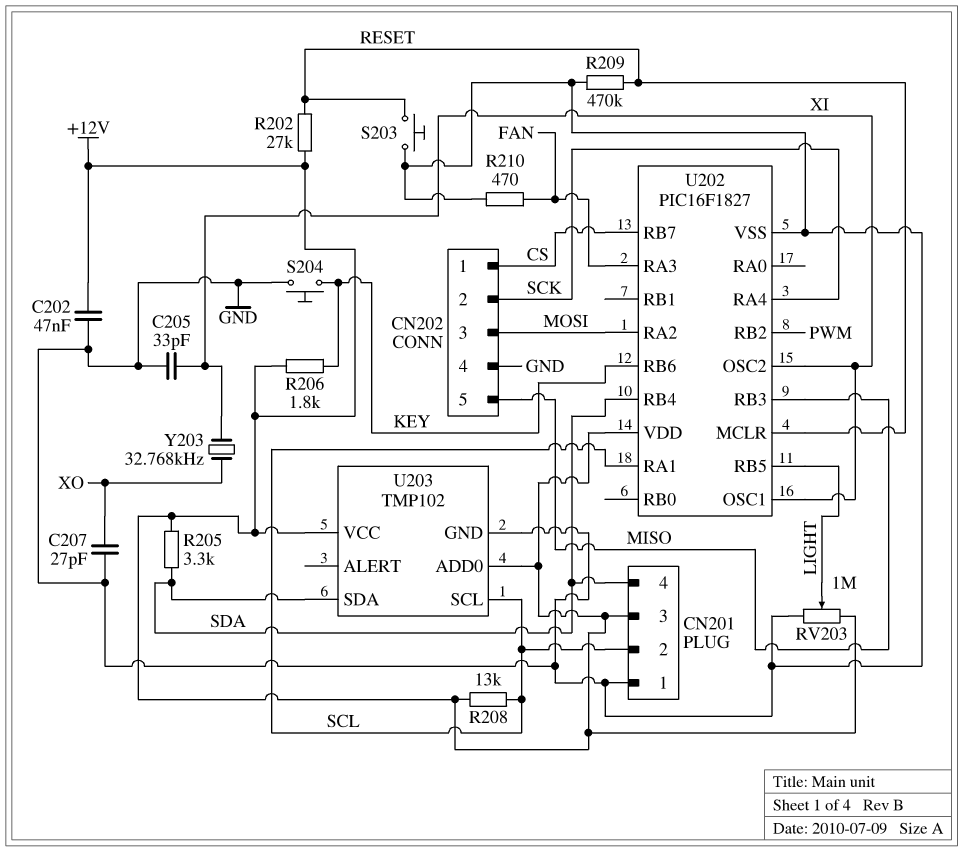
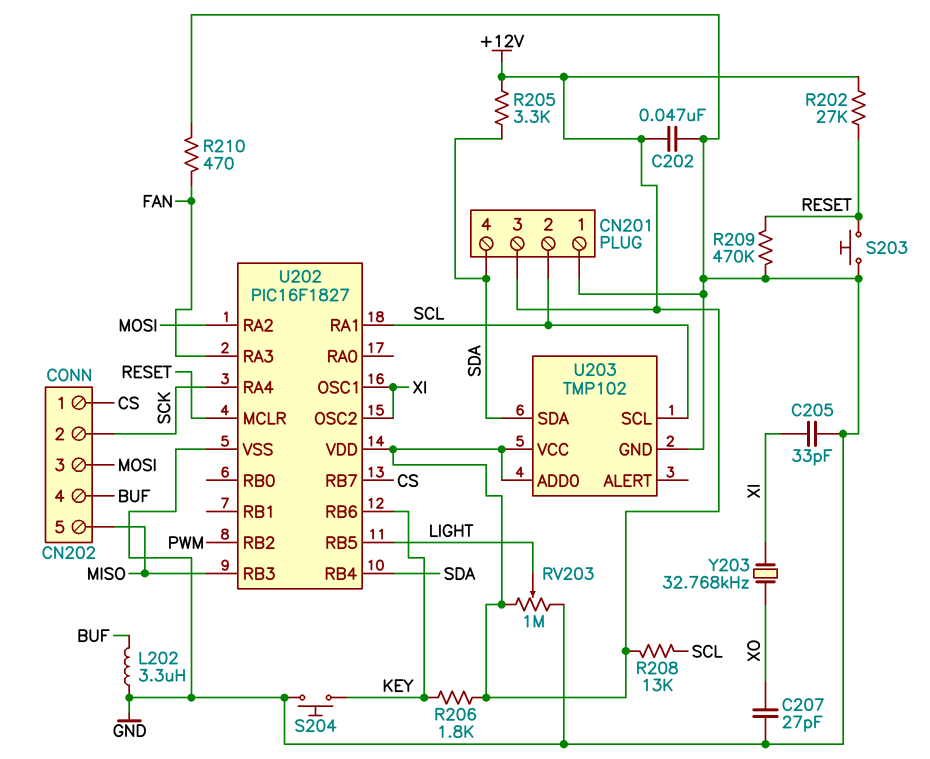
CN202 pin 4: GND -> BUF
L202: none -> 3.3uH (BUF, GND)

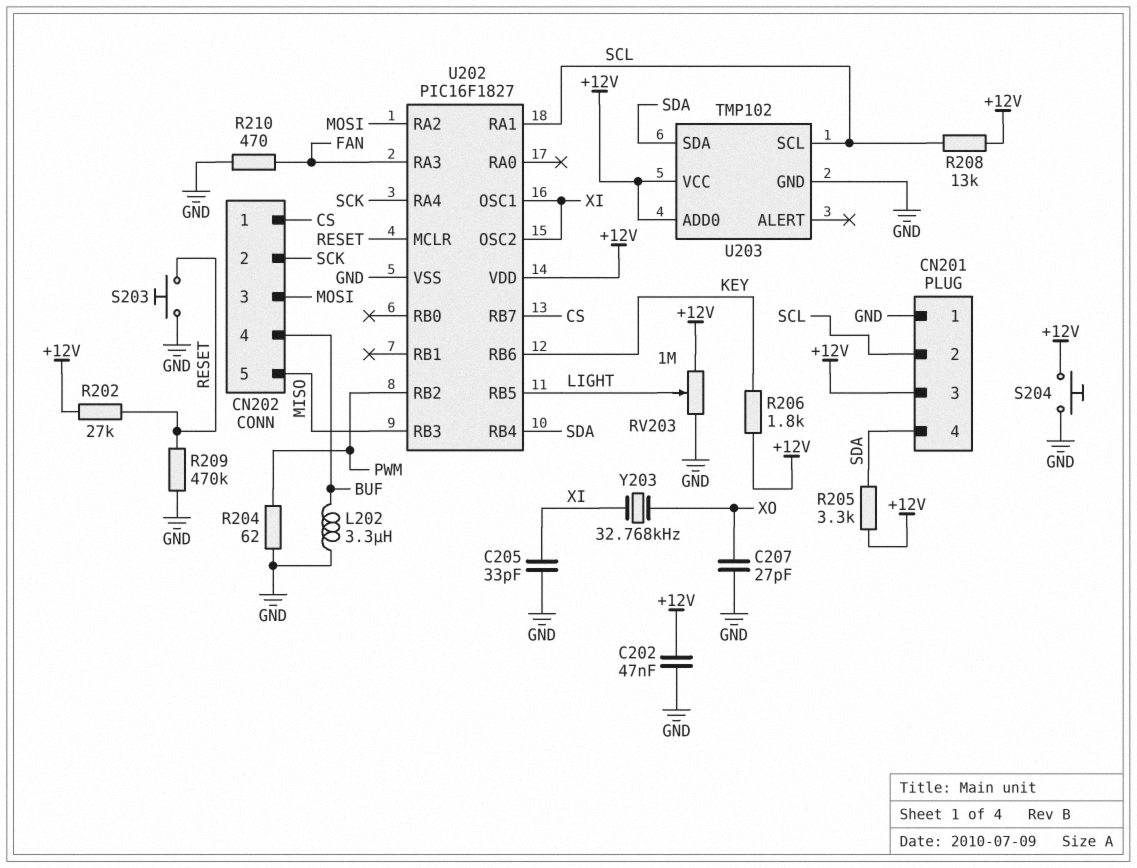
R204: none -> 62 (GND, PWM)
S204: button (GND, KEY) -> button (+12V, GND)

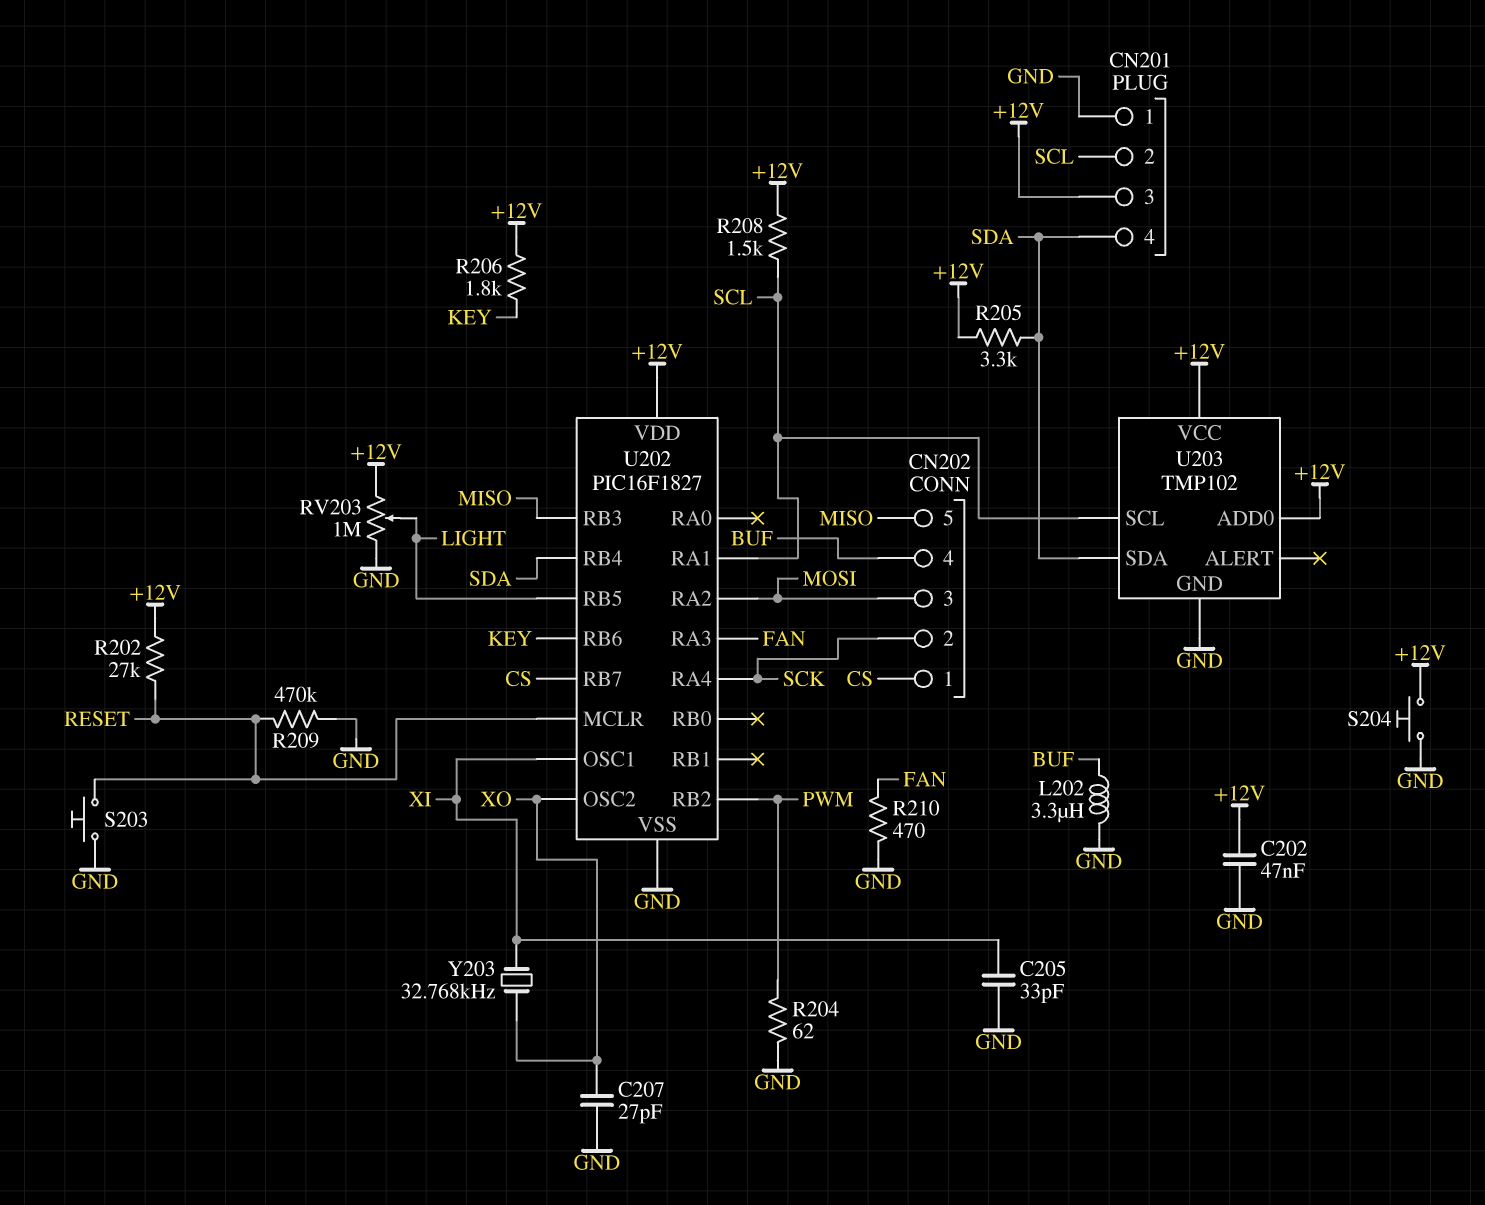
R208: 13k (+12V, SCL) -> 1.5k (+12V, SCL)
U202 pin OSC2: XI -> XO

